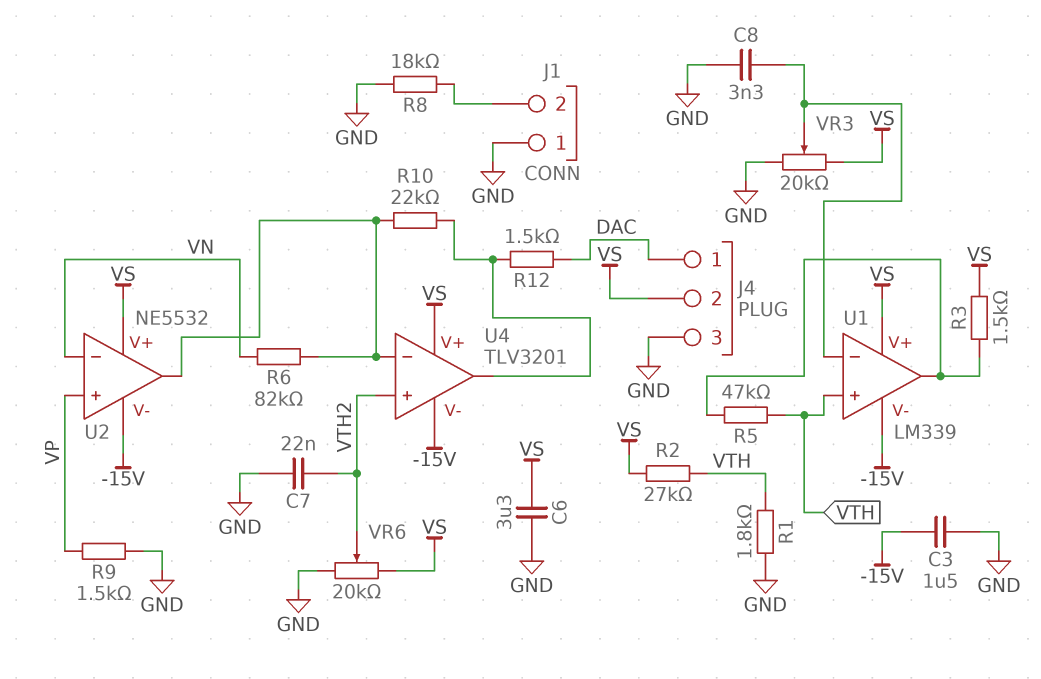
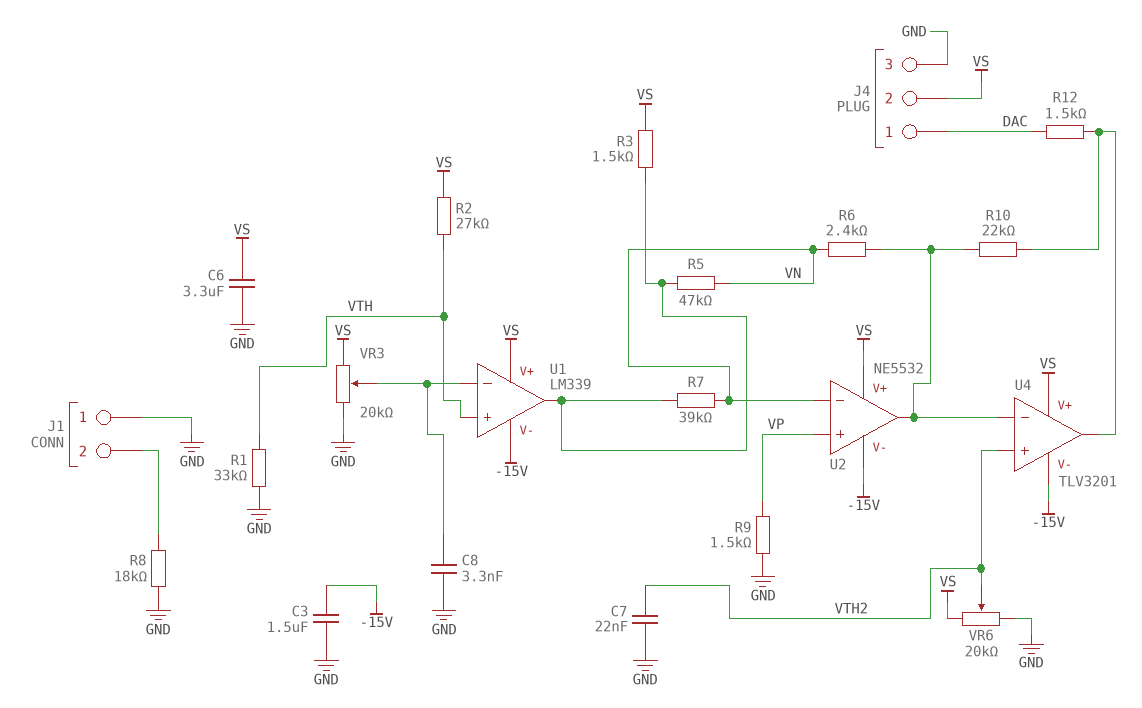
R1: 1.8k (GND, VTH) -> 33k (GND, VTH)
R5: 47k (U1/out, VTH) -> 47k (U1/out, VN)
R6: 82k (U2/out, VN) -> 2.4k (U2/out, VN)
R7: none -> 39k (U1/out, VN)

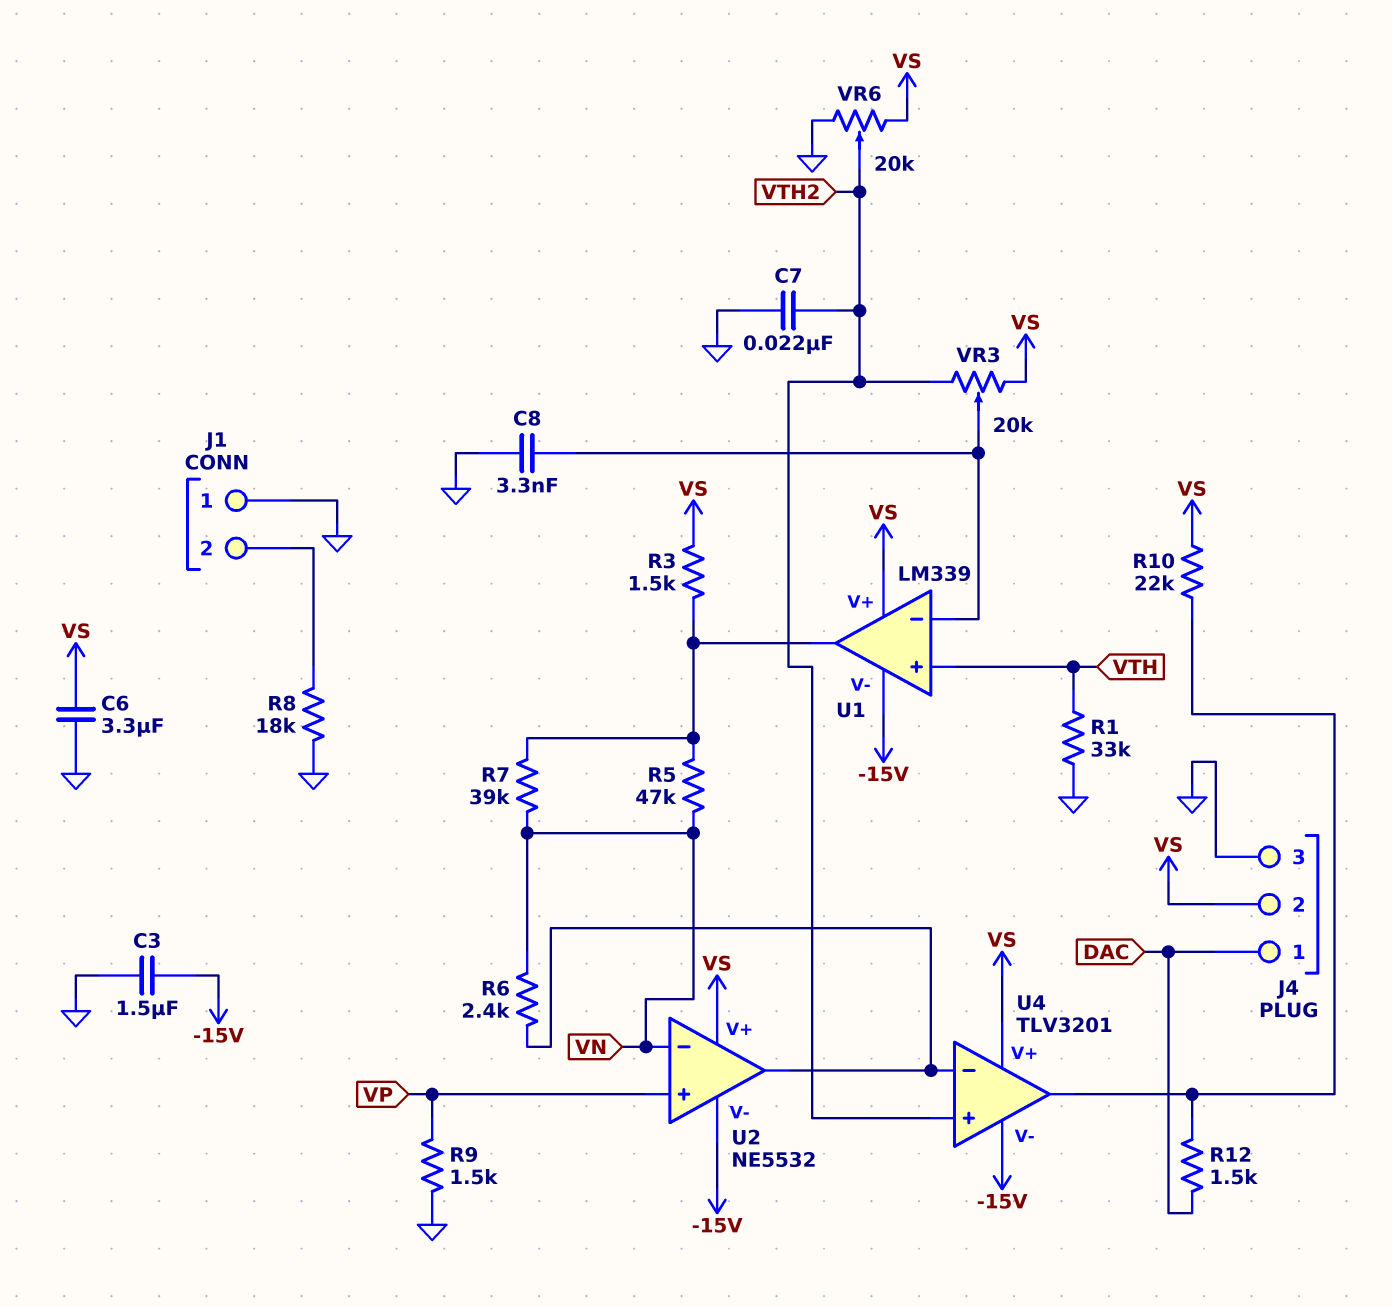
R2: 27k (VS, VTH) -> none
R10: 22k (U2/out, U4/out) -> 22k (U4/out, VS)
VR3: 20k (GND, VS, wiper U1/in-) -> 20k (VS, VTH2, wiper U1/in-)

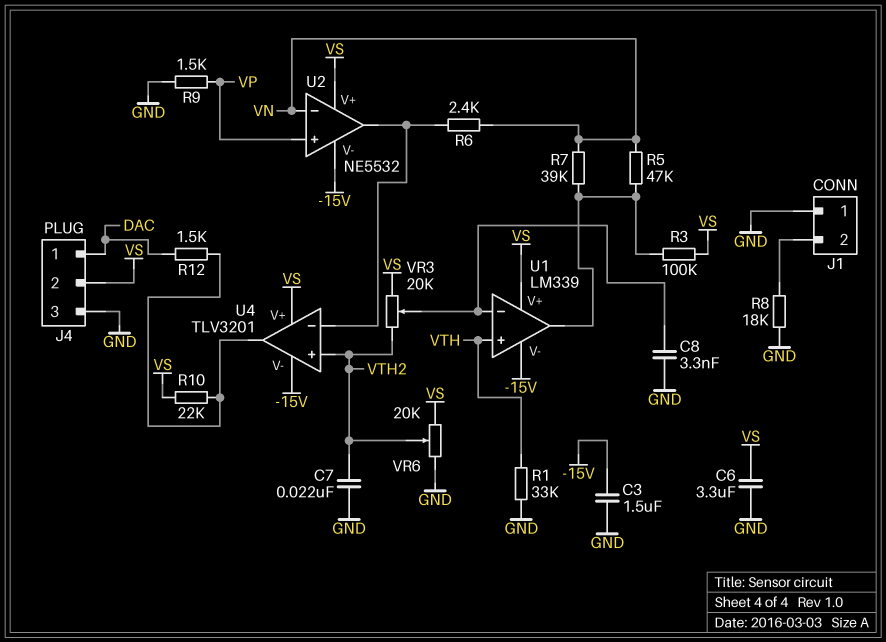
R3: 1.5k (U1/out, VS) -> 100k (U1/out, VS)

